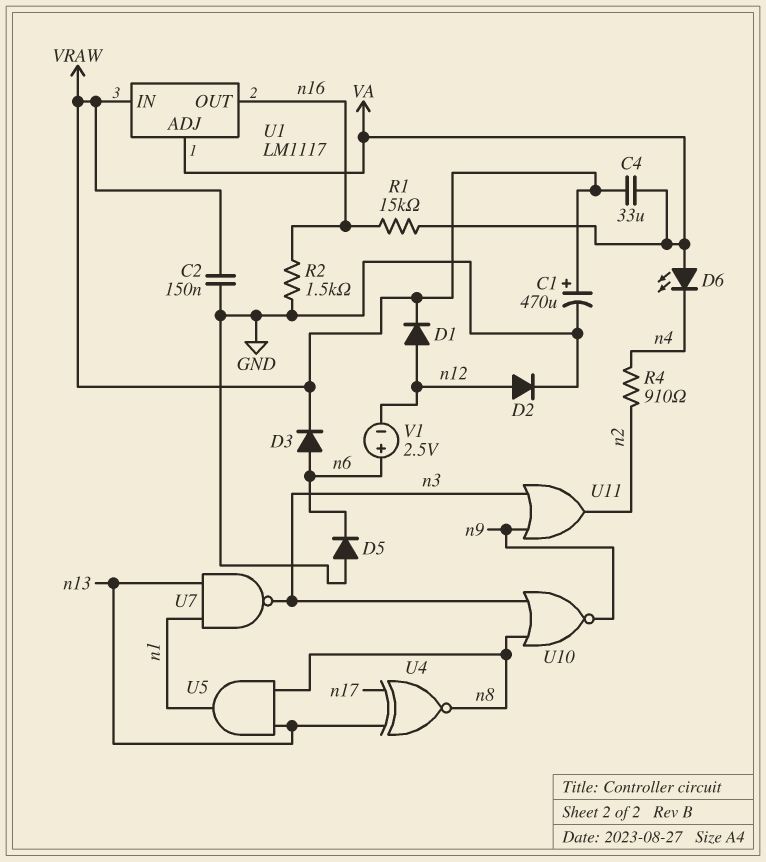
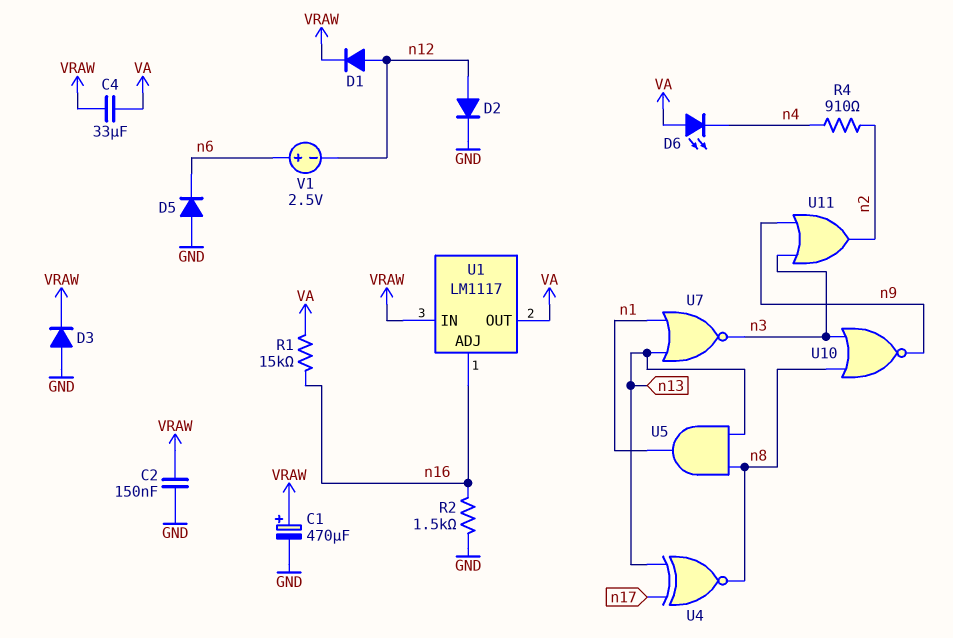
D3: diode (A n6, K VRAW) -> diode (A GND, K VRAW)
U1 pin ADJ: VA -> n16
U1 pin OUT: n16 -> VA
U7: NAND (in n1, in n13, out n3) -> NOR (in n1, in n13, out n3)

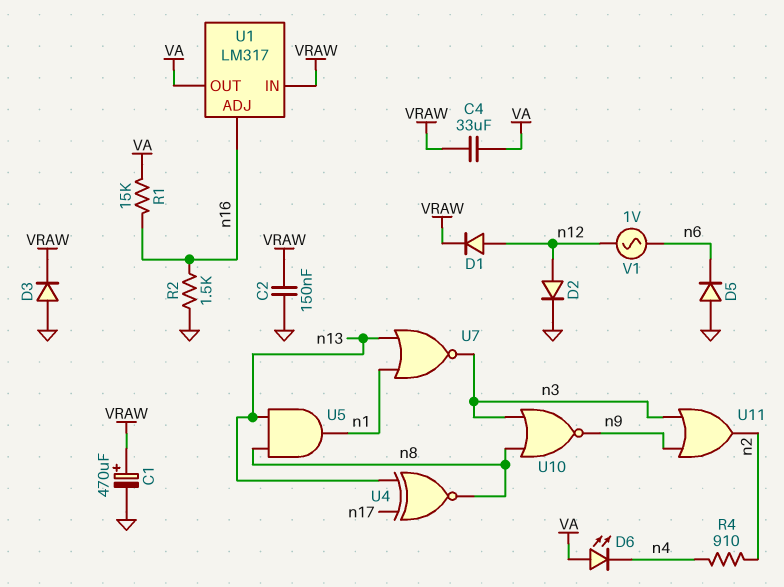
U1: LM1117 -> LM317
V1: 2.5V (plus n6, minus n12) -> AC 1V (n6, n12)

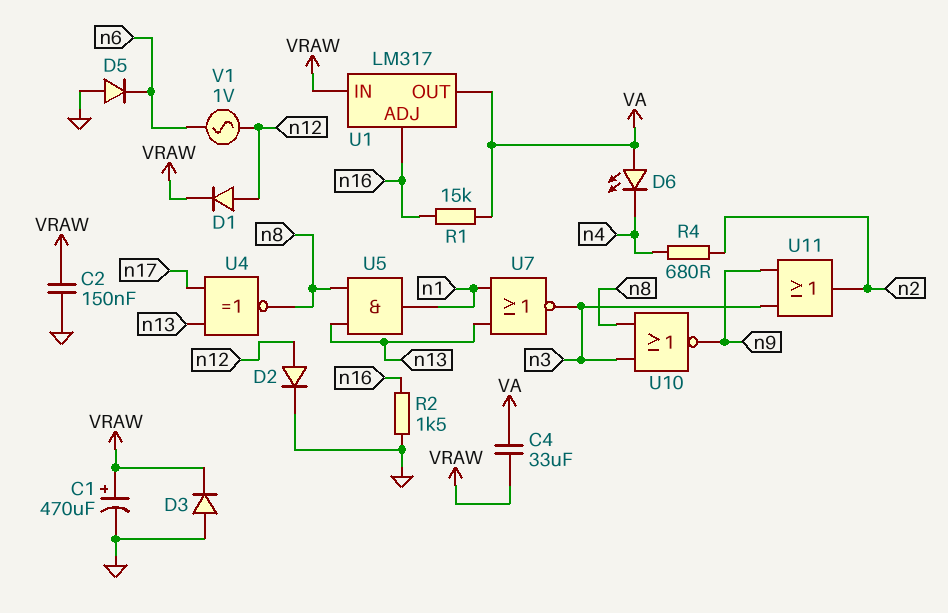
R4: 910 (n2, n4) -> 680 (n2, n4)

